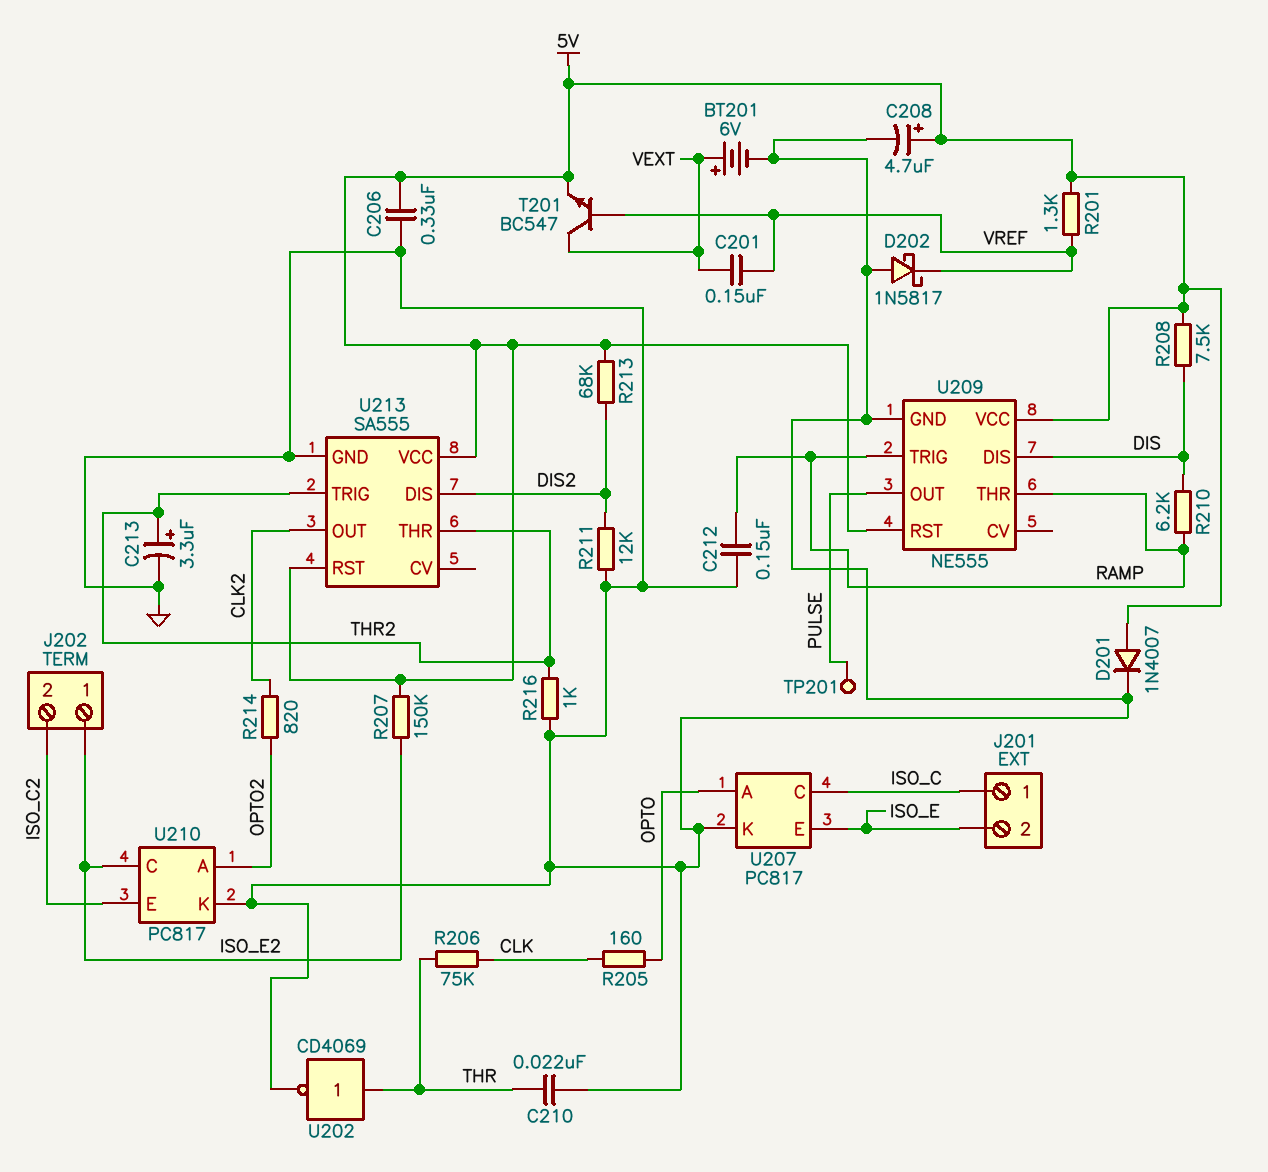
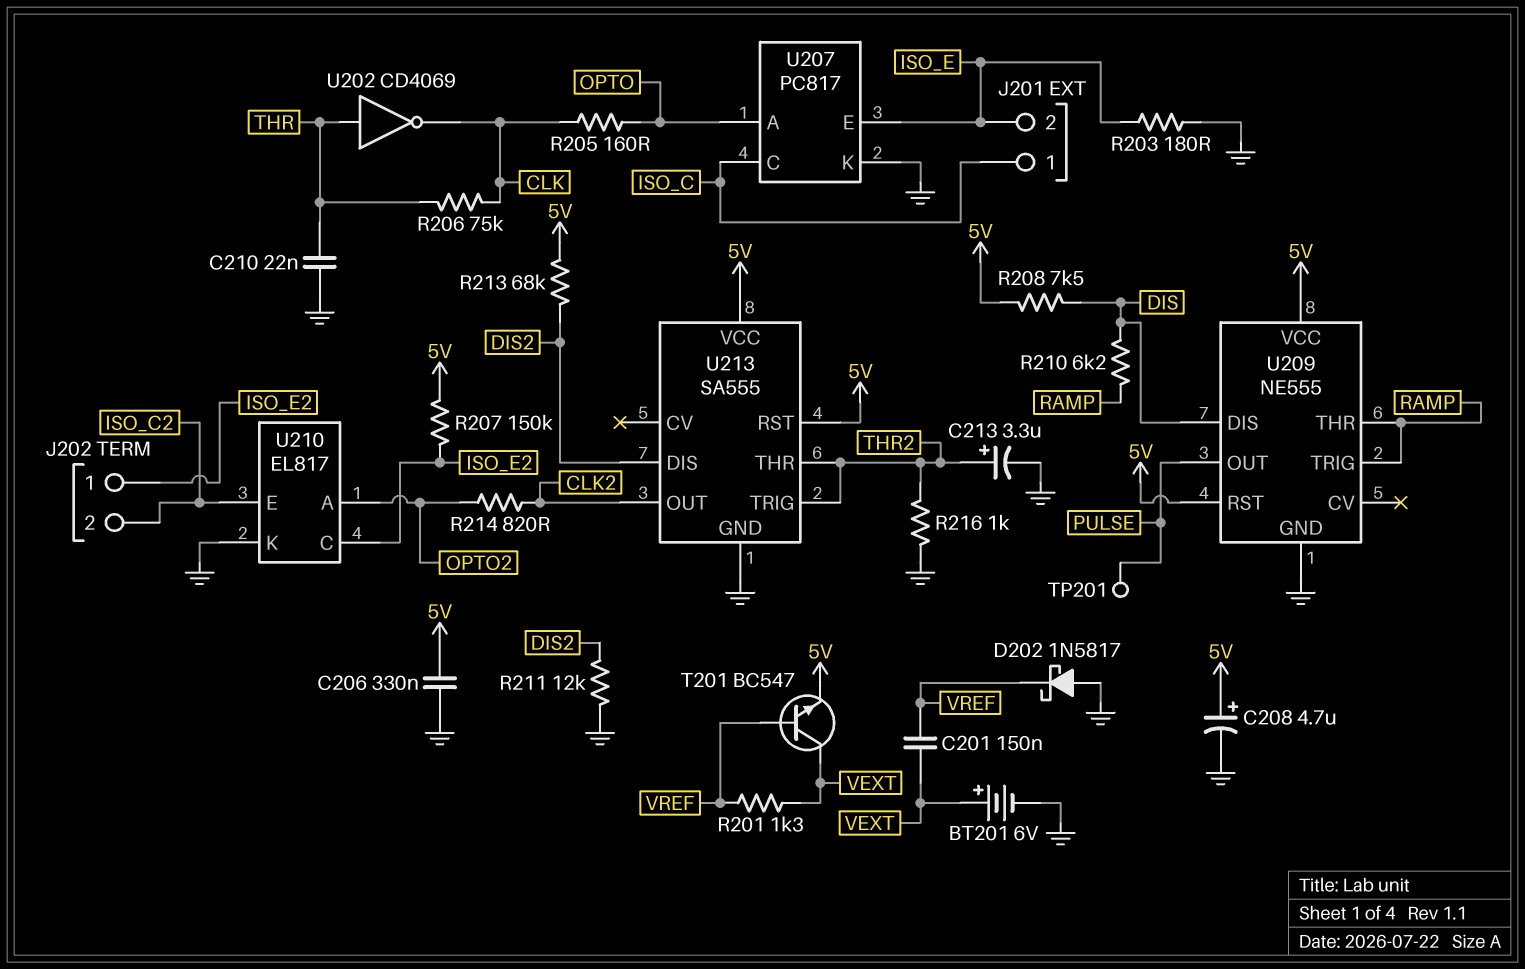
C212: 150nF (GND, RAMP) -> none
D201: diode 1N4007 (A 5V, K GND) -> none
R201: 1.3k (5V, VREF) -> 1.3k (VEXT, VREF)
R203: none -> 180 (GND, ISO_E)
U202: NOT CD4069 (in THR, out GND) -> NOT CD4069 (in THR, out CLK)
U210: PC817 -> EL817

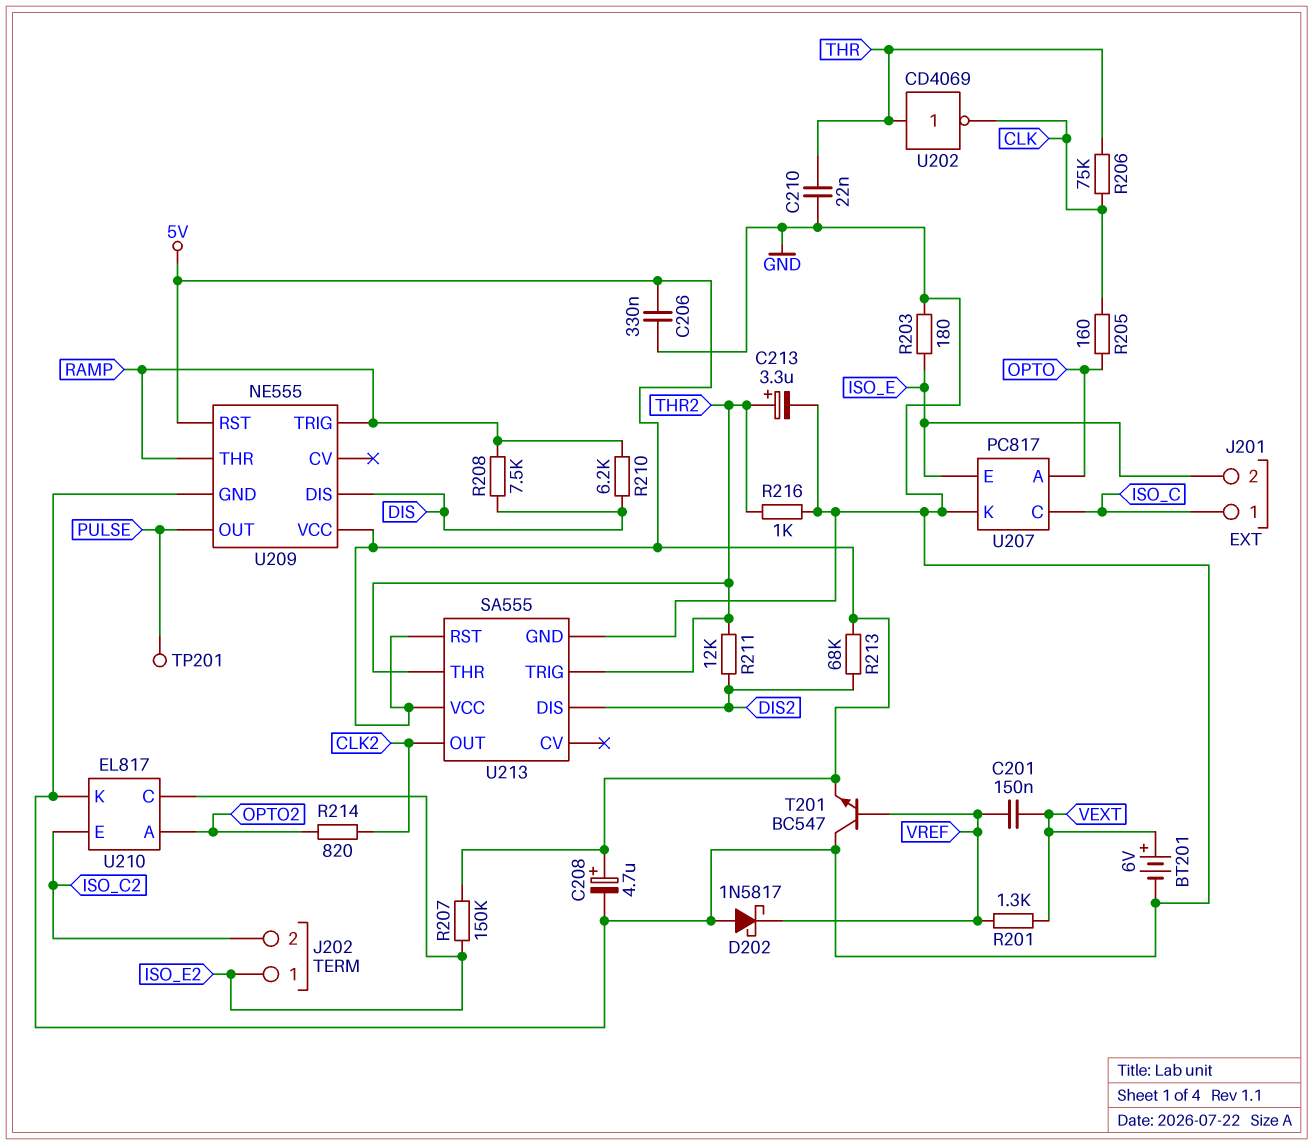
R208: 7.5k (5V, DIS) -> 7.5k (DIS, RAMP)
R211: 12k (DIS2, GND) -> 12k (DIS2, THR2)
T201: NPN BC547 (B VREF, C VEXT, E 5V) -> NPN BC547 (B VREF, C GND, E 5V)

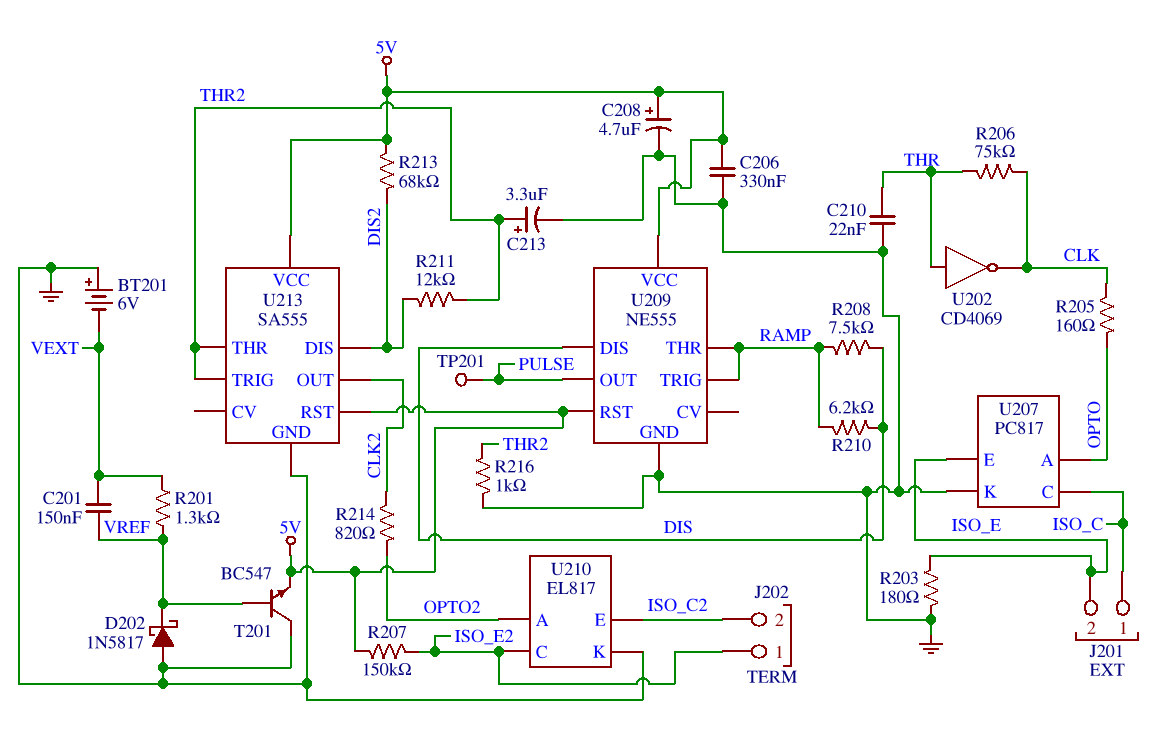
BT201: 6V (plus VEXT, minus GND) -> 6V (plus GND, minus VEXT)

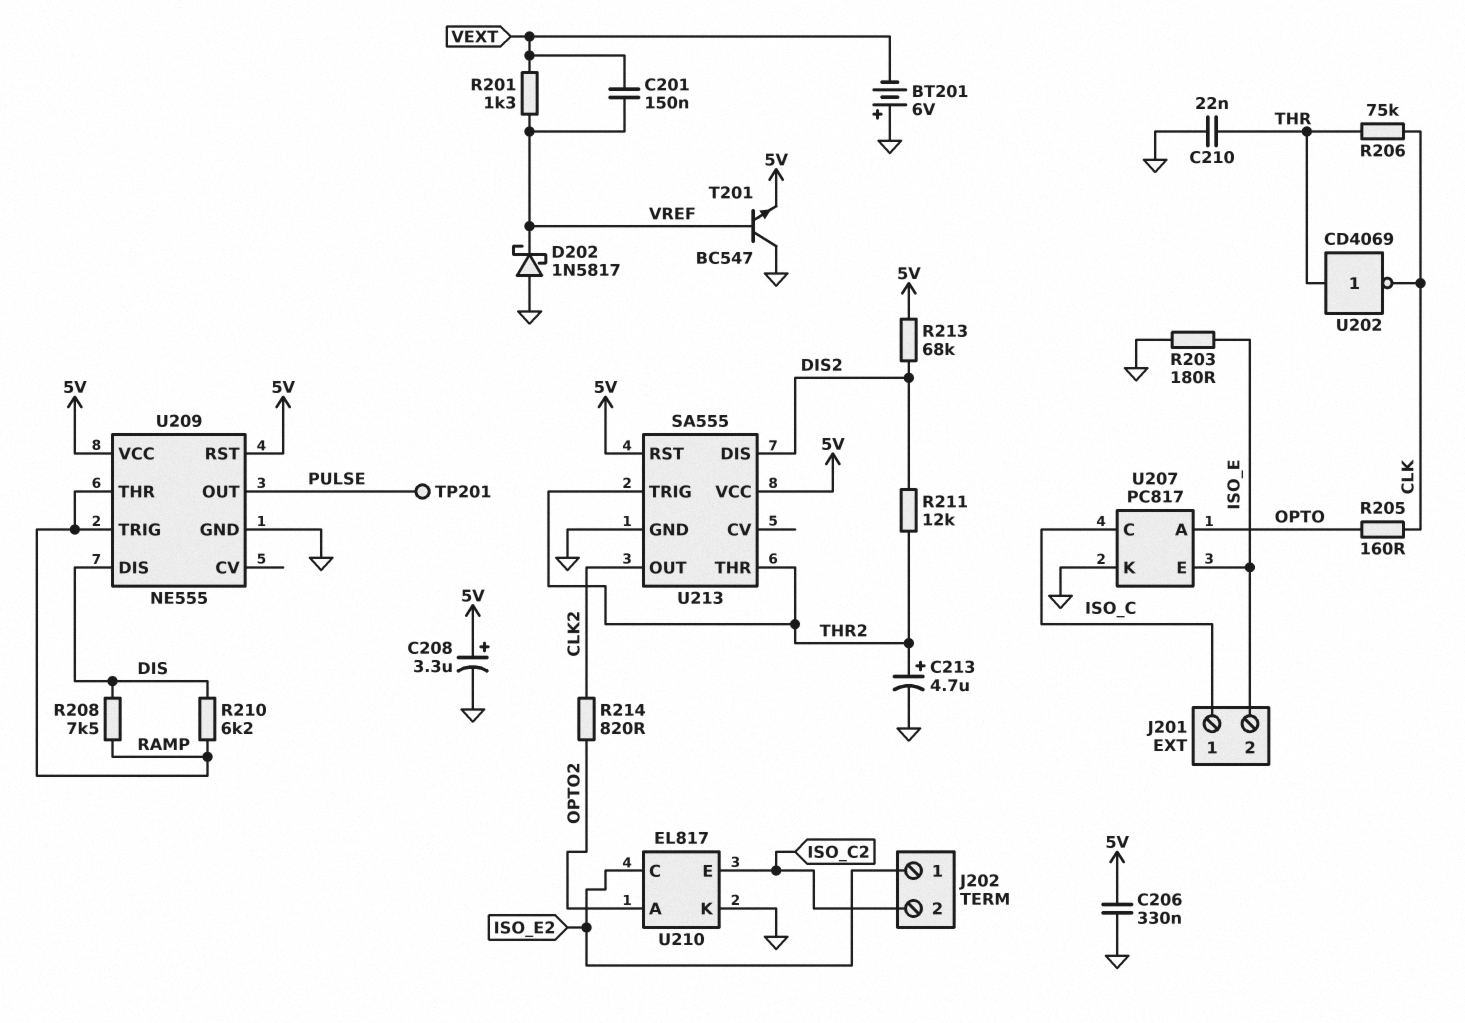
C208: 4.7uF (plus 5V, minus GND) -> 3.3uF (plus 5V, minus GND)
C213: 3.3uF (plus THR2, minus GND) -> 4.7uF (plus THR2, minus GND)
R207: 150k (5V, ISO_E2) -> none
R216: 1k (GND, THR2) -> none

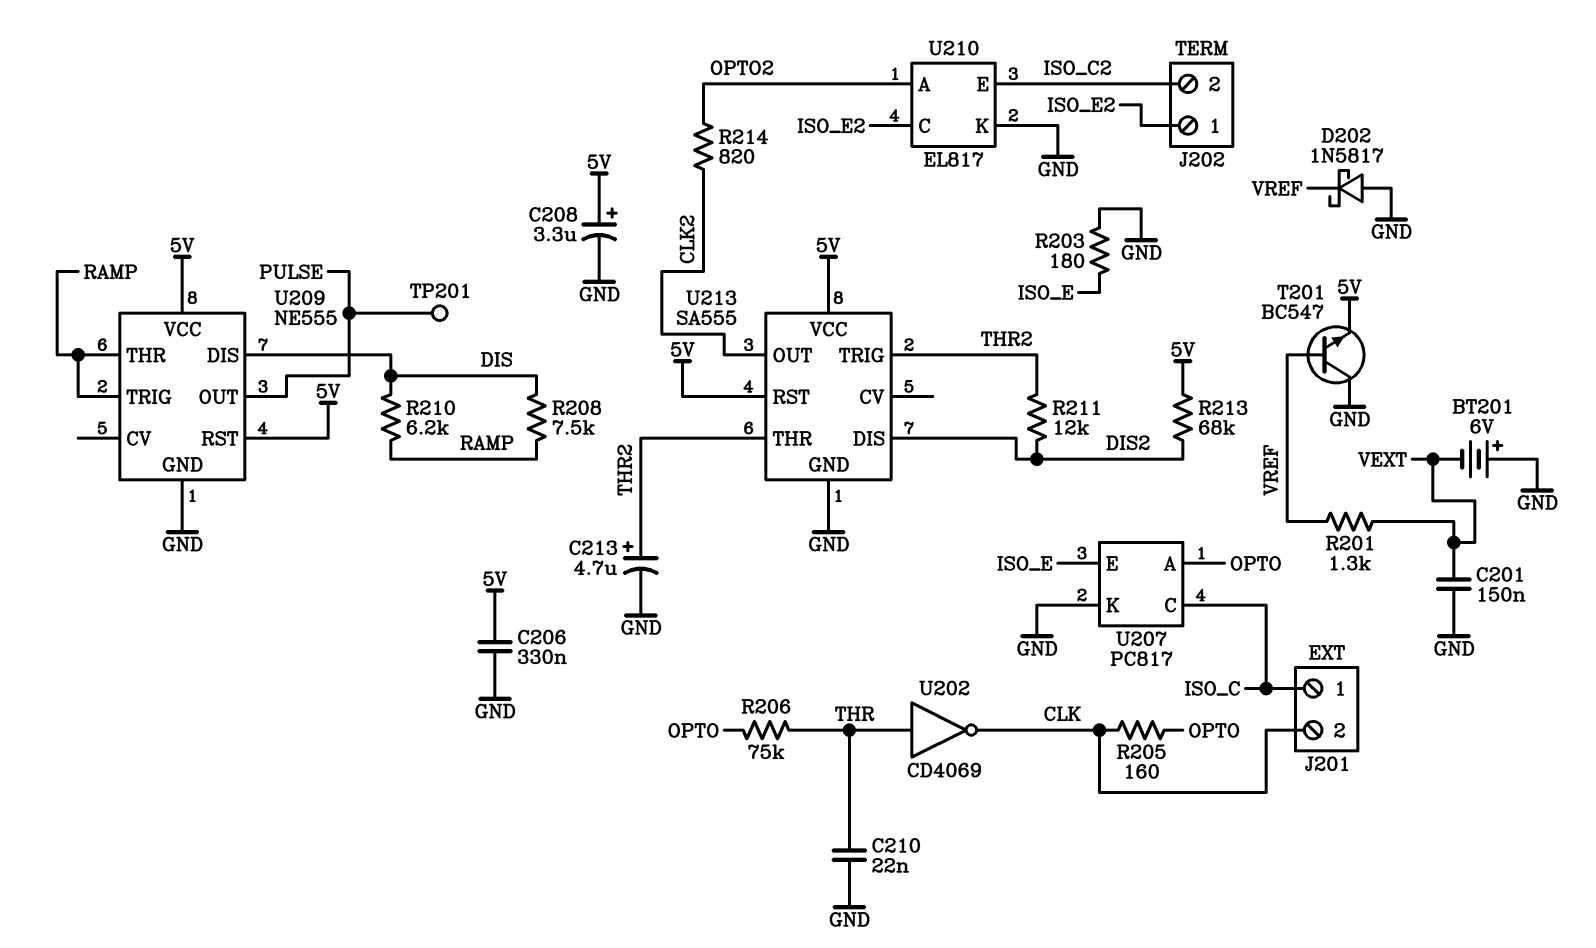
C201: 150nF (VEXT, VREF) -> 150nF (GND, VEXT)
J201 pin 2: ISO_E -> CLK
R206: 75k (CLK, THR) -> 75k (OPTO, THR)

